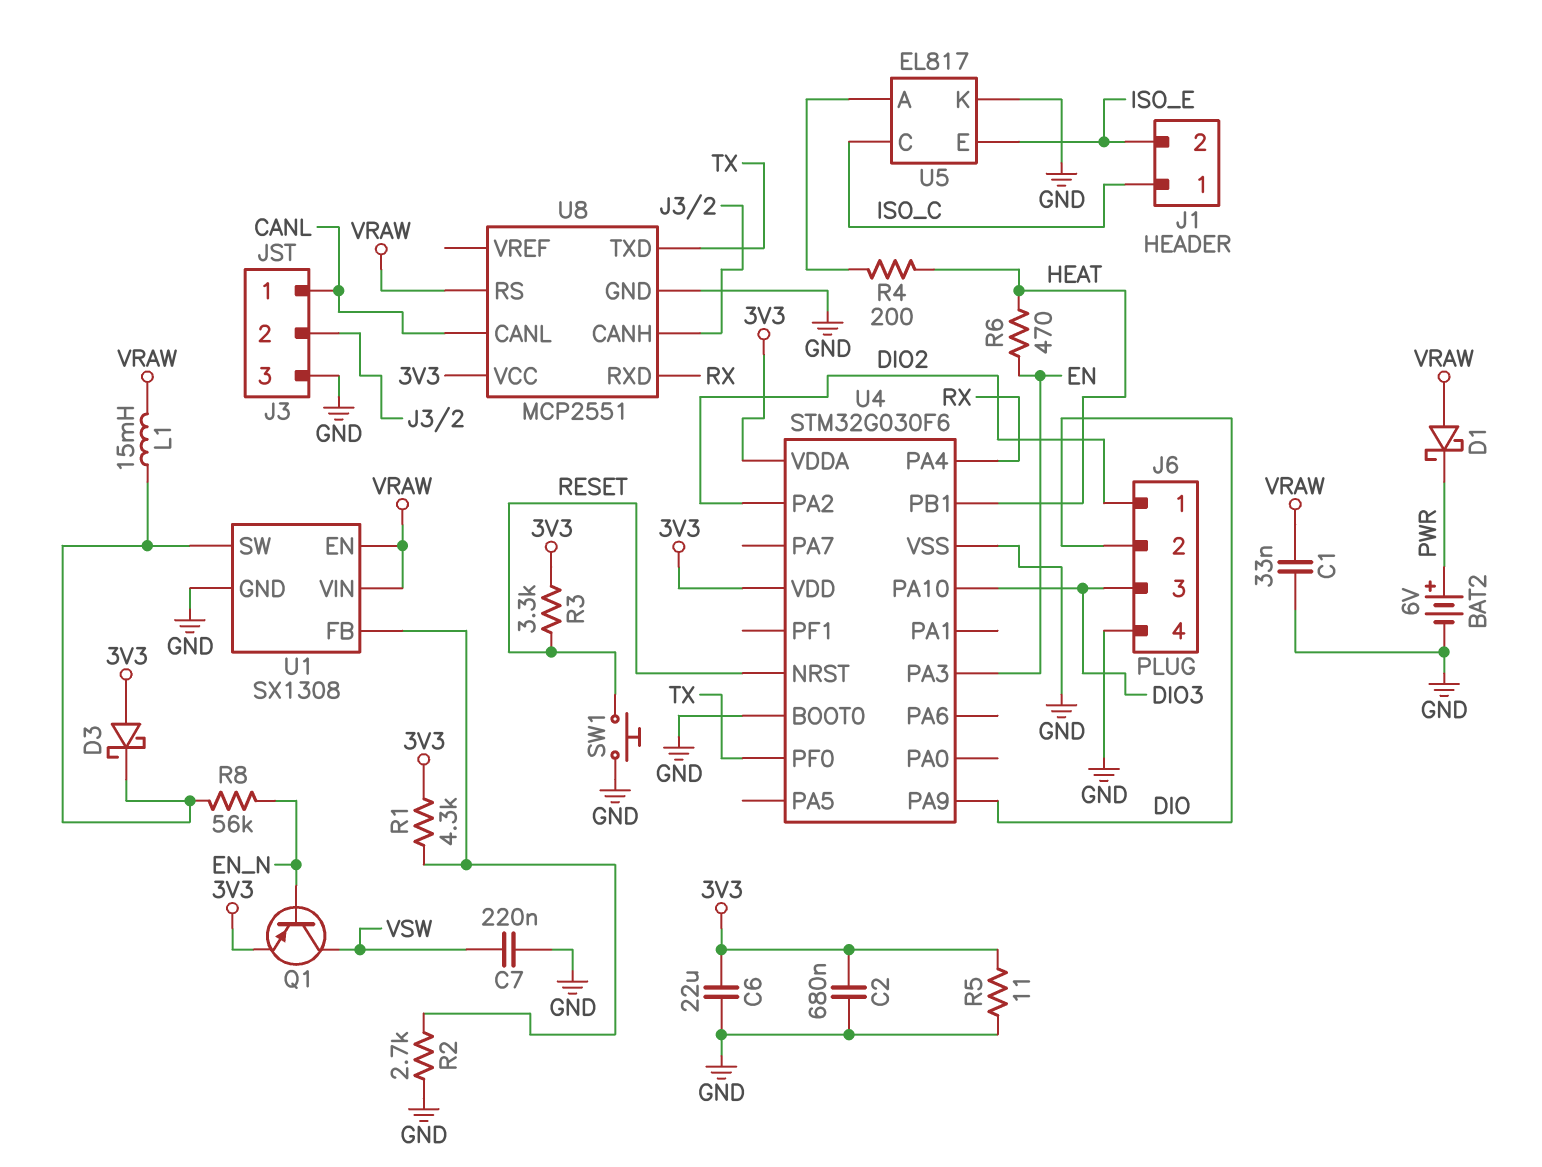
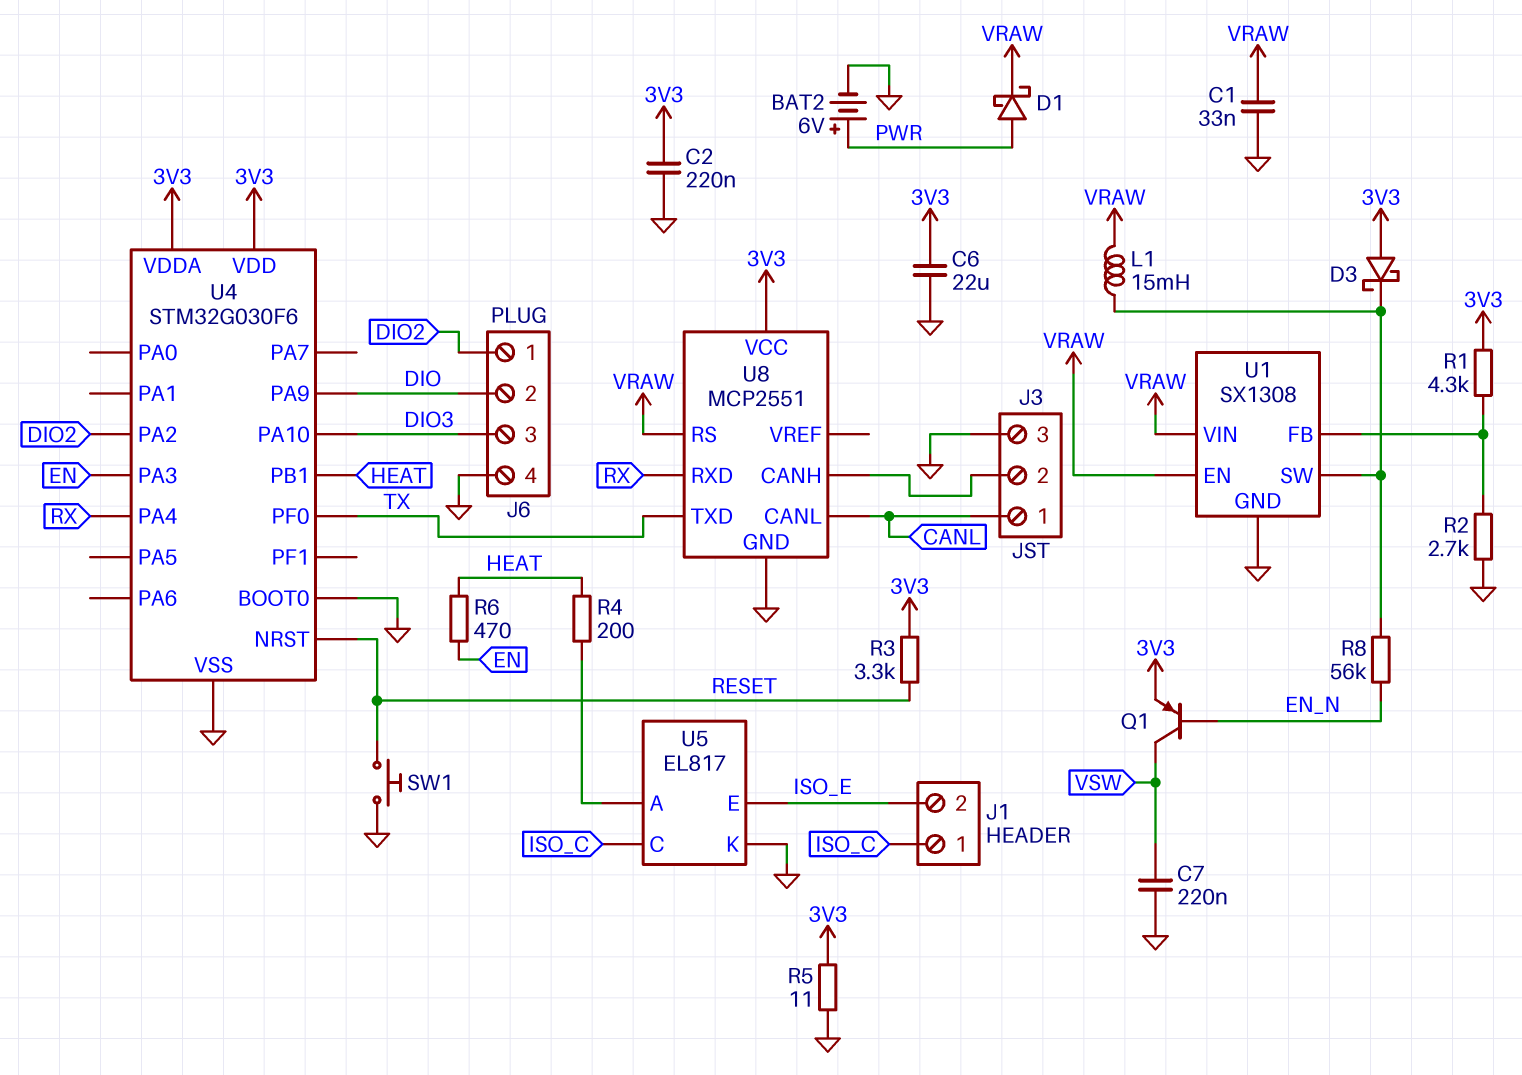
C2: 680nF (3V3, GND) -> 220nF (3V3, GND)
D1: schottky (A VRAW, K PWR) -> schottky (A PWR, K VRAW)

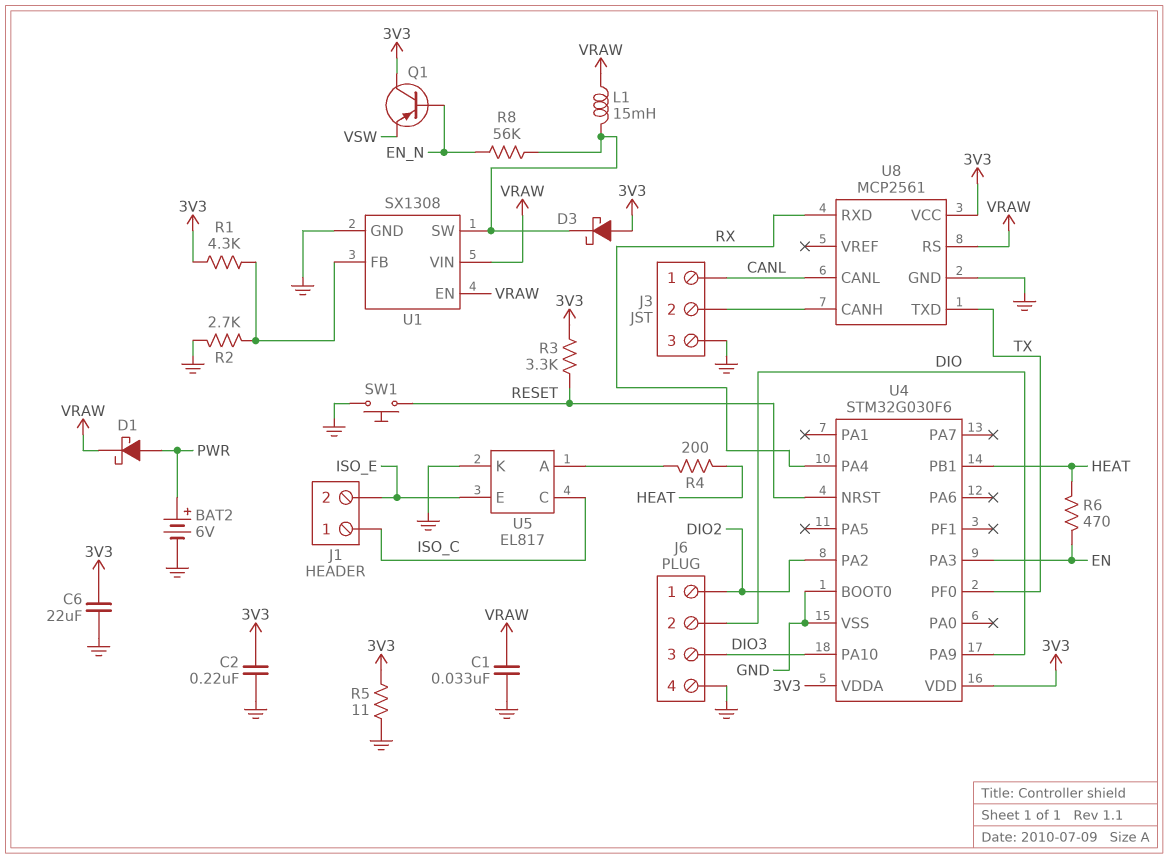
C7: 220nF (GND, VSW) -> none
Q1: PNP (B EN_N, C VSW, E 3V3) -> PNP (B EN_N, C 3V3, E VSW)
U8: MCP2551 -> MCP2561

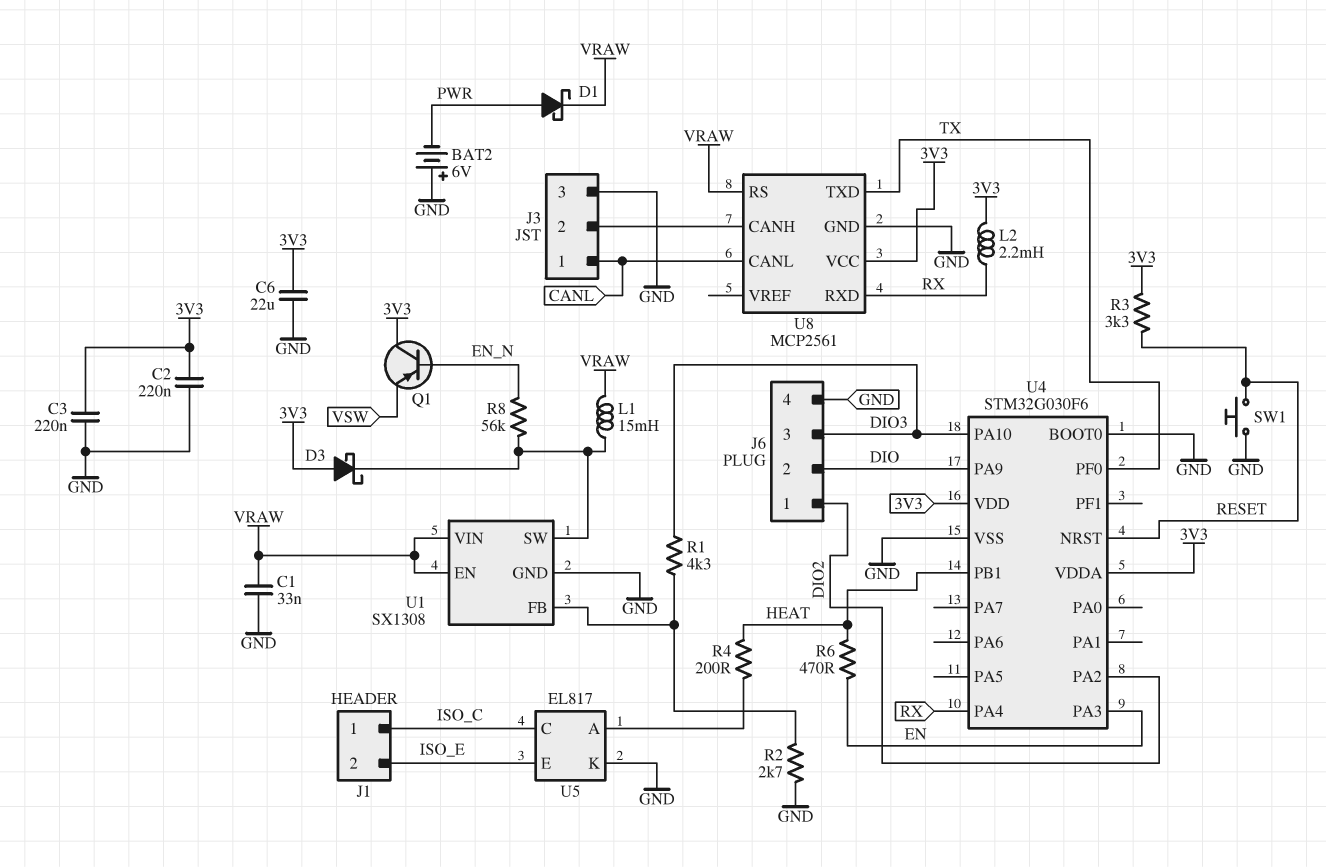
BAT2: 6V (plus PWR, minus GND) -> 6V (plus GND, minus PWR)
C3: none -> 220nF (3V3, GND)
L2: none -> 2.2mH (3V3, RX)
R1: 4.3k (3V3, U1/FB) -> 4.3k (DIO3, U1/FB)
R5: 11 (3V3, GND) -> none

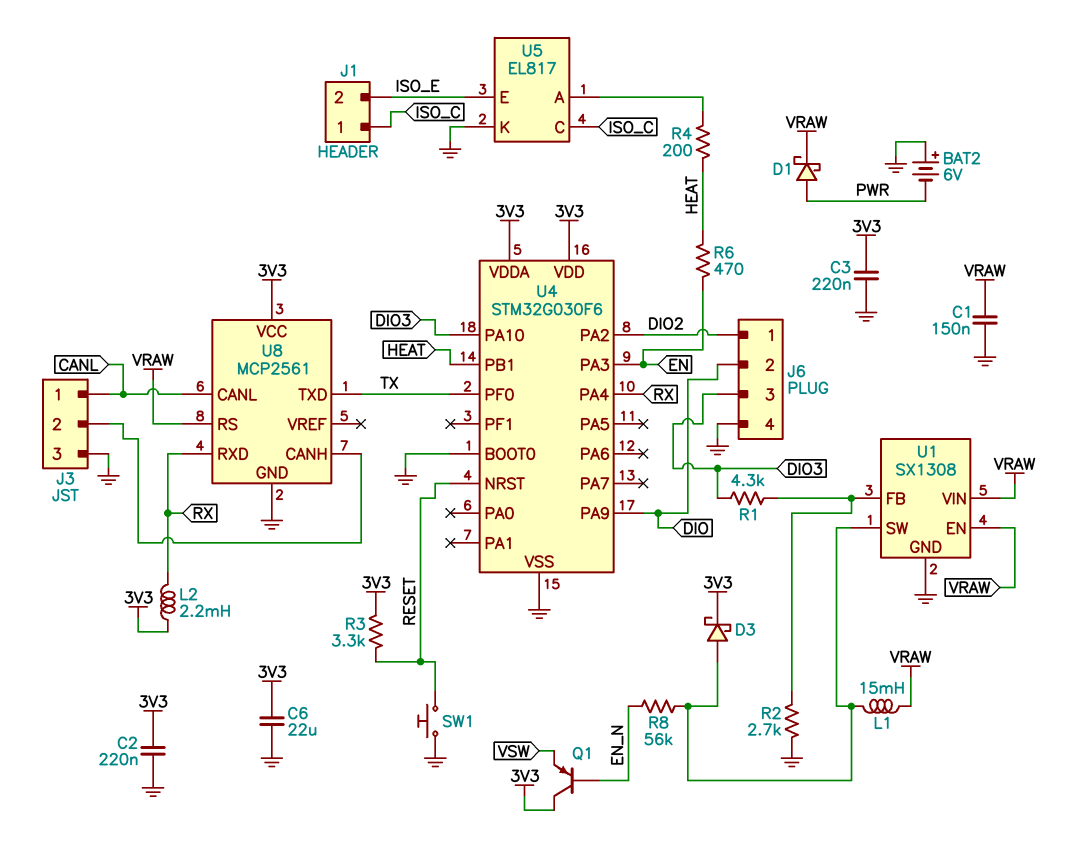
C1: 33nF (GND, VRAW) -> 150nF (GND, VRAW)
D3: schottky (A 3V3, K U1/SW) -> schottky (A U1/SW, K 3V3)

